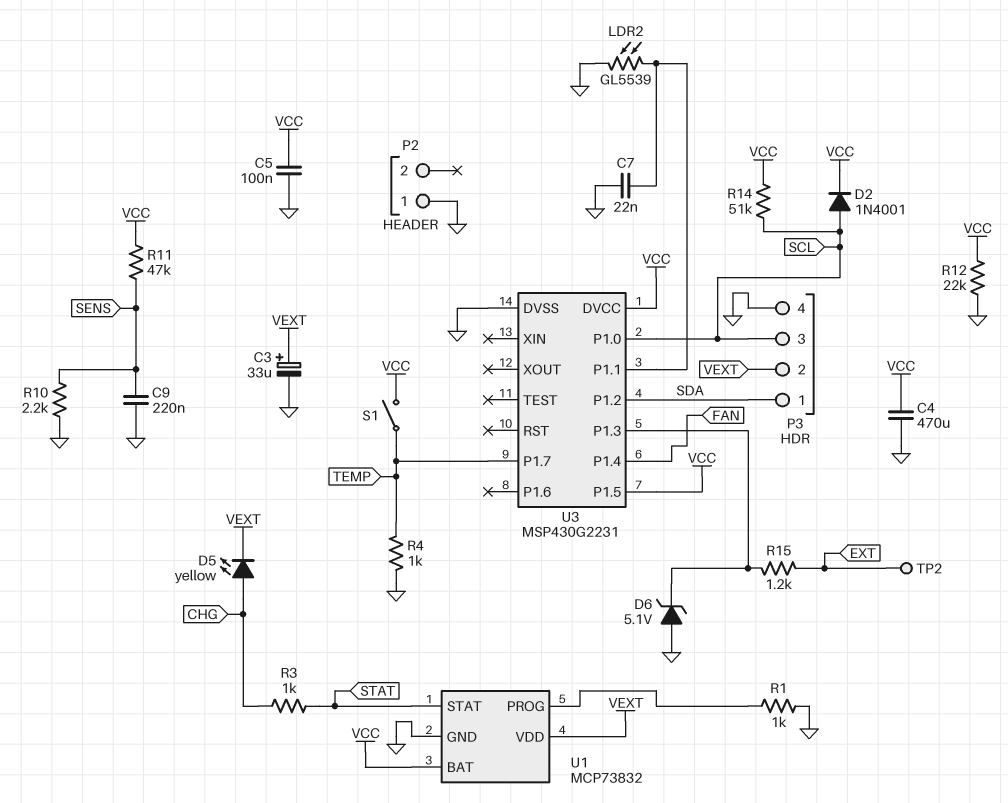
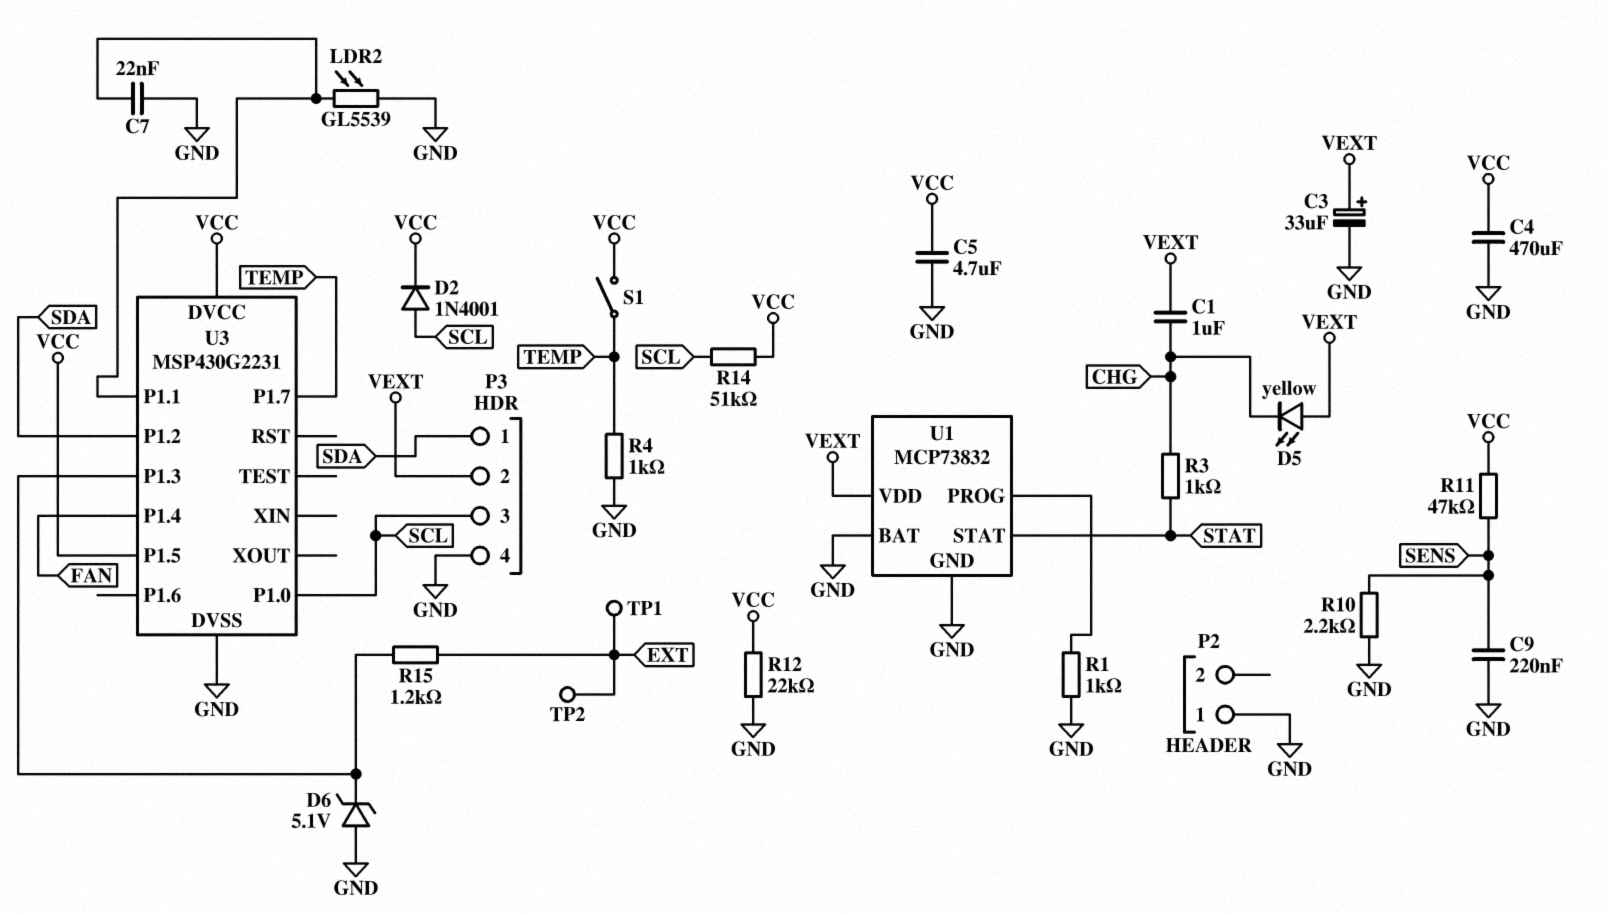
C1: none -> 1uF (CHG, VEXT)
C5: 100nF (GND, VCC) -> 4.7uF (GND, VCC)
D5: LED yellow (A CHG, K VEXT) -> LED yellow (A VEXT, K CHG)
TP1: none -> test point (EXT)
U1 pin BAT: VCC -> GND

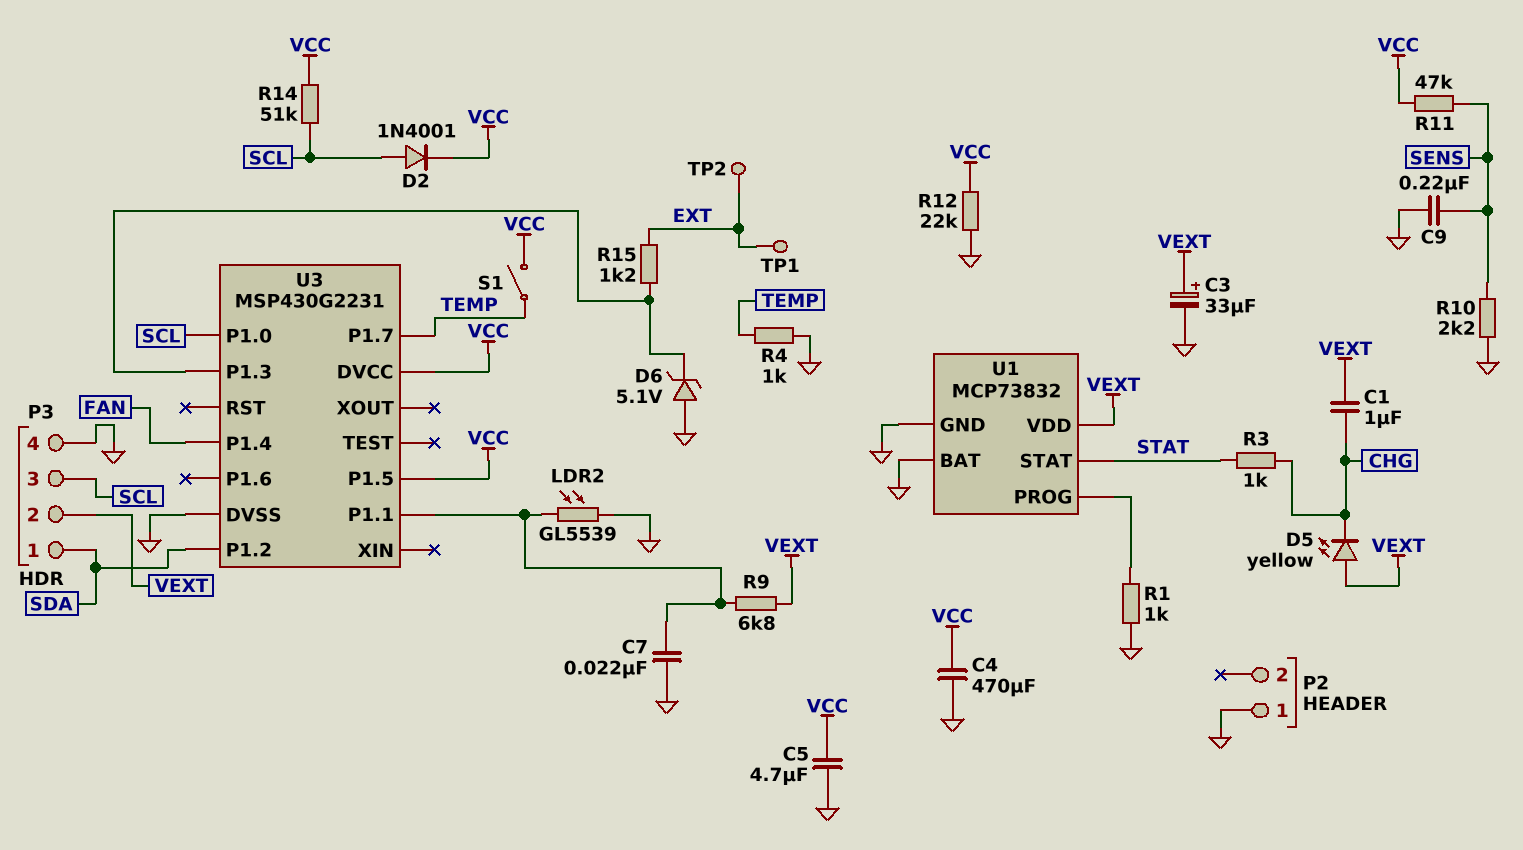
R9: none -> 6.8k (U3/P1.1, VEXT)

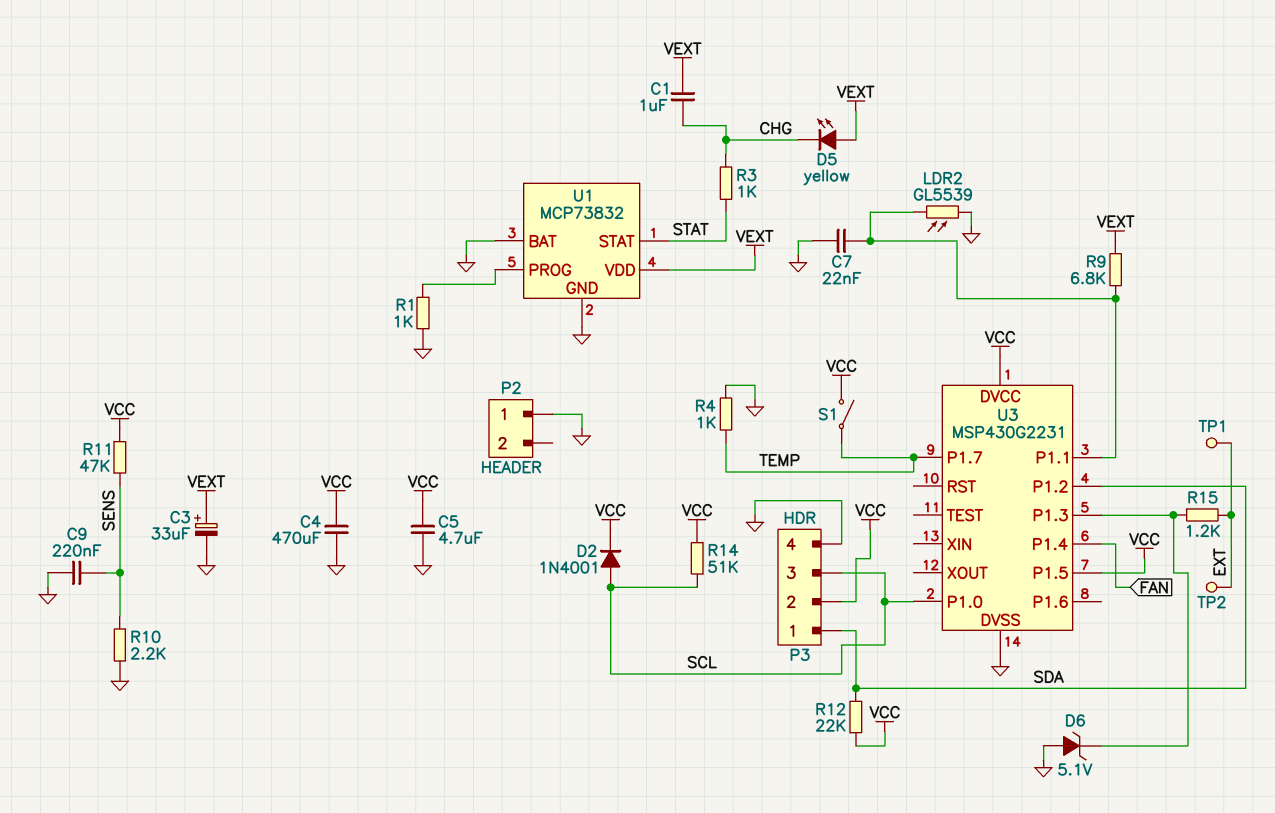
P3 pin 2: VEXT -> VCC
R12: 22k (GND, VCC) -> 22k (SDA, VCC)

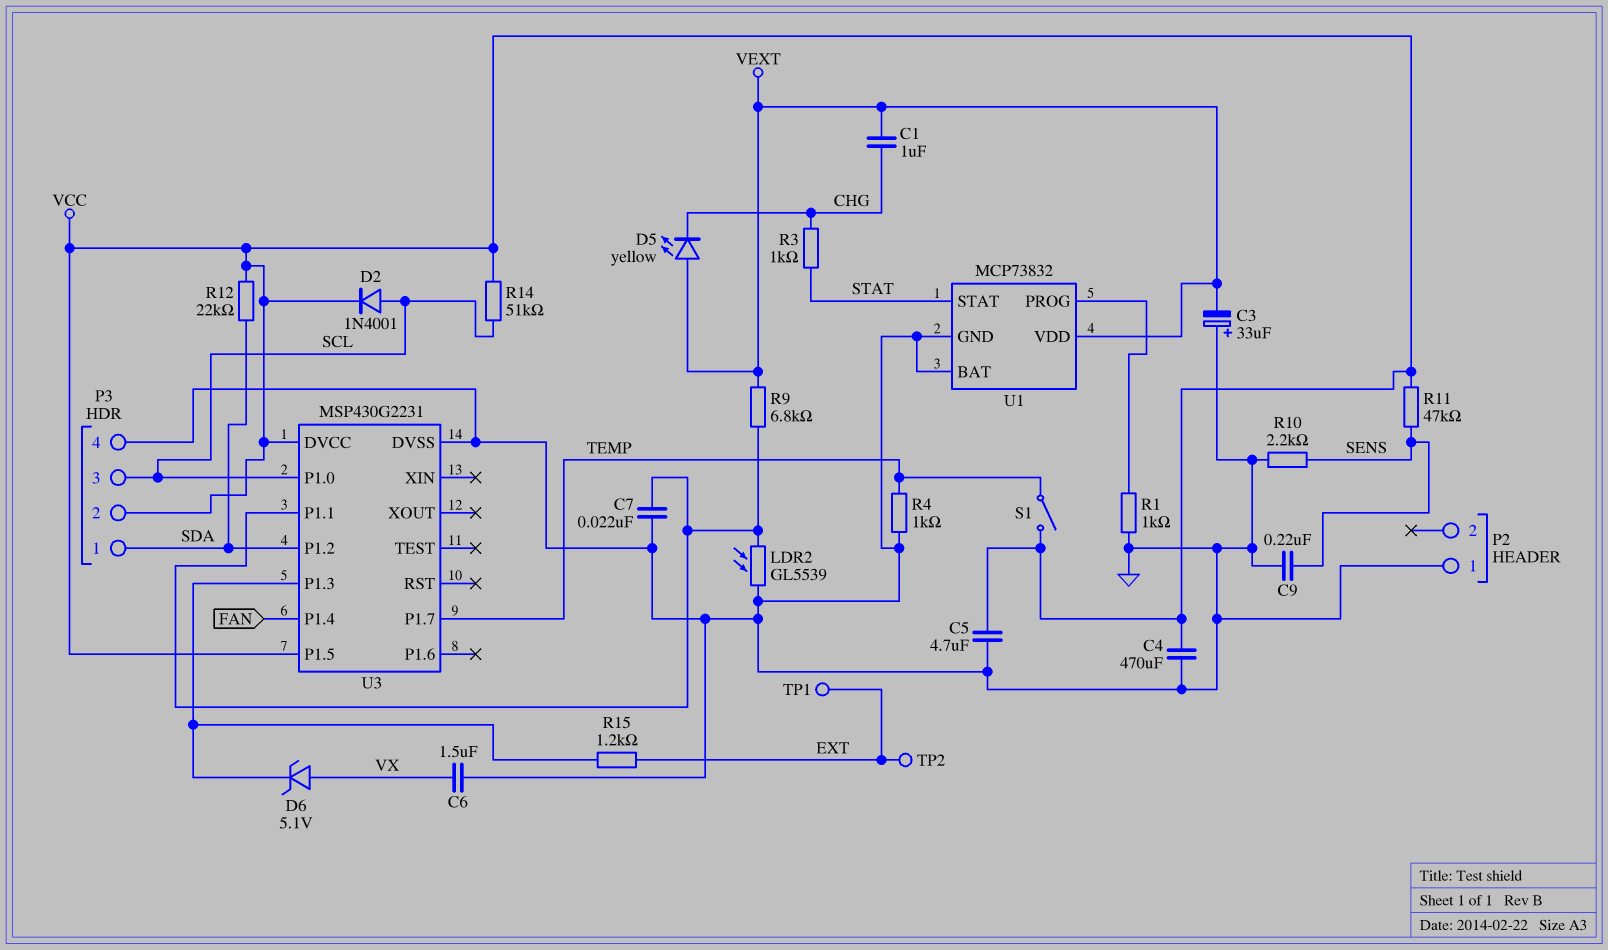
C3: 33uF (plus VEXT, minus GND) -> 33uF (plus GND, minus VEXT)
C6: none -> 1.5uF (GND, VX)
D6: zener 5.1V (A GND, K U3/P1.3) -> zener 5.1V (A VX, K U3/P1.3)

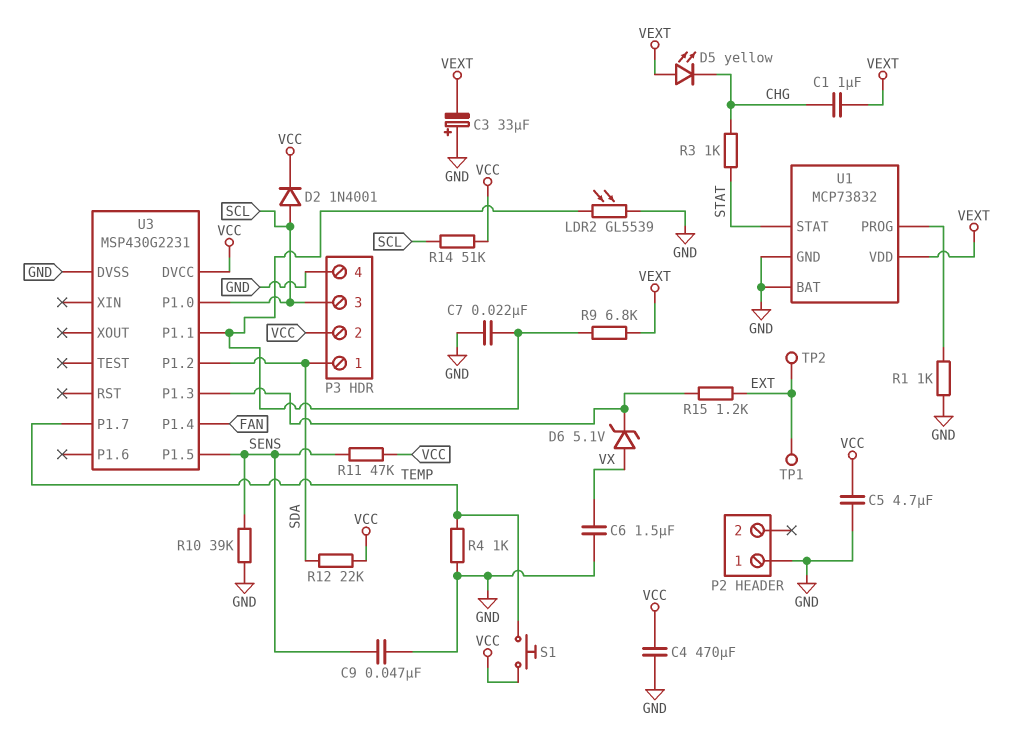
C9: 220nF (GND, SENS) -> 47nF (GND, SENS)
R10: 2.2k (GND, SENS) -> 39k (GND, SENS)
S1: switch (TEMP, VCC) -> button (TEMP, VCC)
U3 pin P1.5: VCC -> SENS

